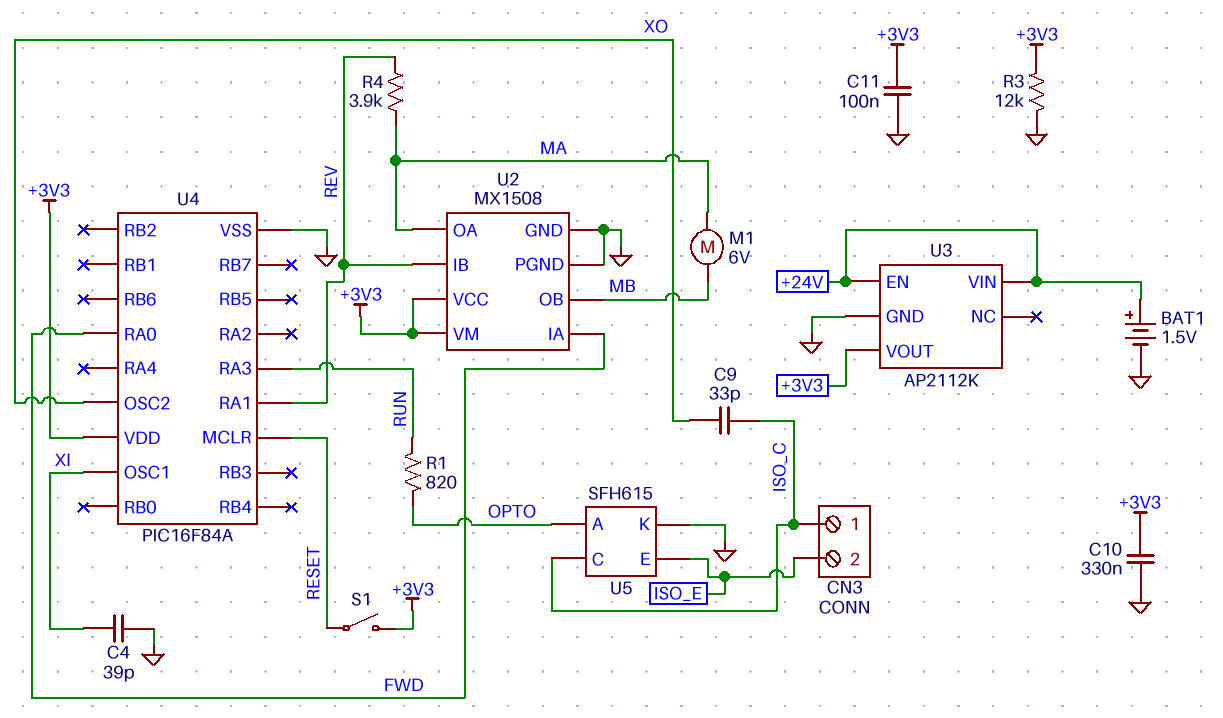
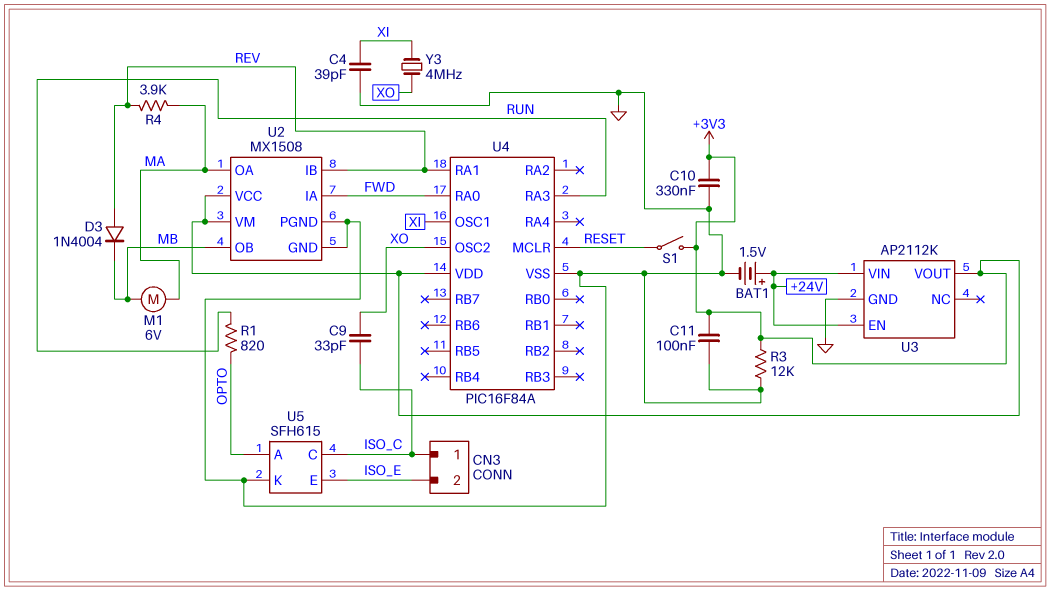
D3: none -> diode 1N4004 (A REV, K MB)
Y3: none -> 4MHz (XI, XO)

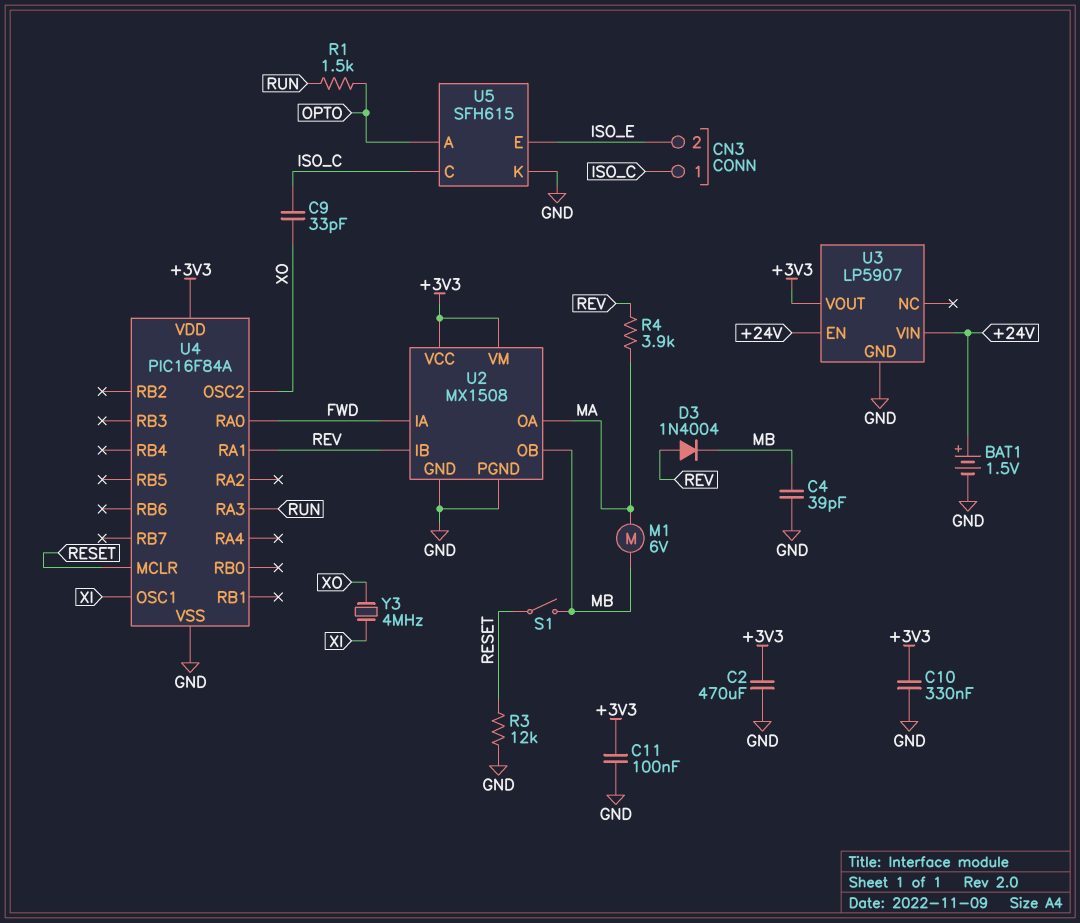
C2: none -> 470uF (+3V3, GND)
C4: 39pF (GND, XI) -> 39pF (GND, MB)
R1: 820 (OPTO, RUN) -> 1.5k (OPTO, RUN)
R3: 12k (+3V3, GND) -> 12k (GND, RESET)
S1: switch (+3V3, RESET) -> switch (MB, RESET)
U3: AP2112K -> LP5907

